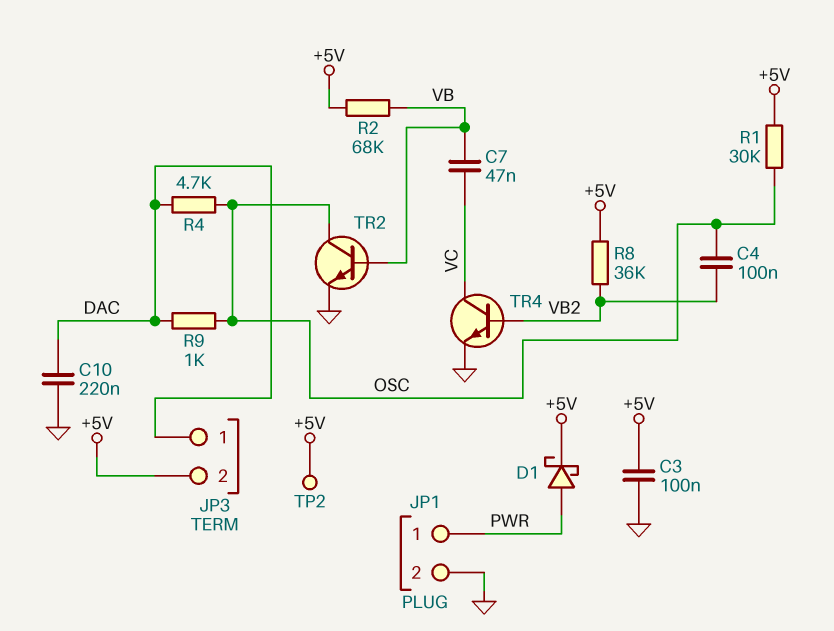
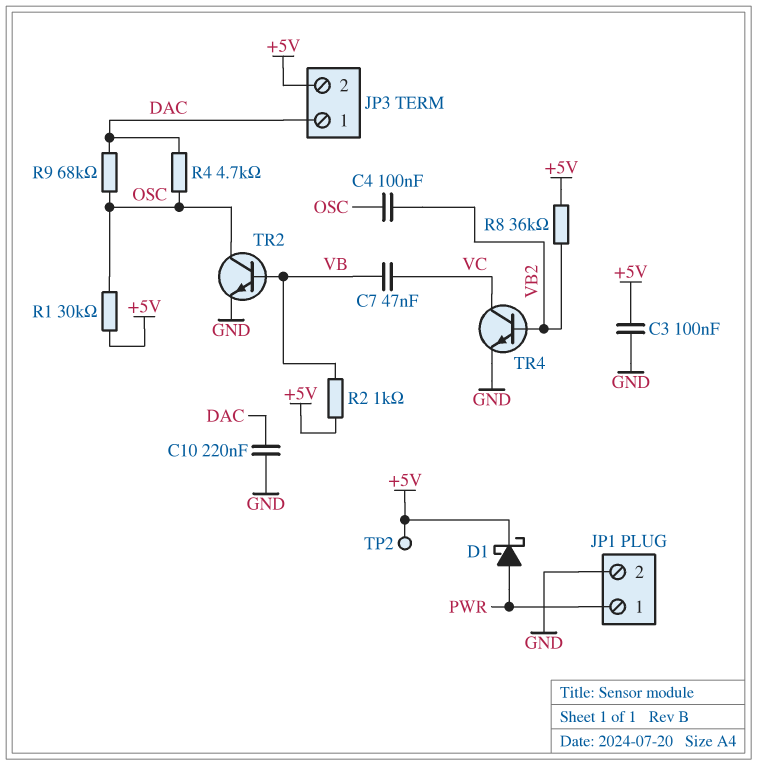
R2: 68k (+5V, VB) -> 1k (+5V, VB)
R9: 1k (DAC, OSC) -> 68k (DAC, OSC)

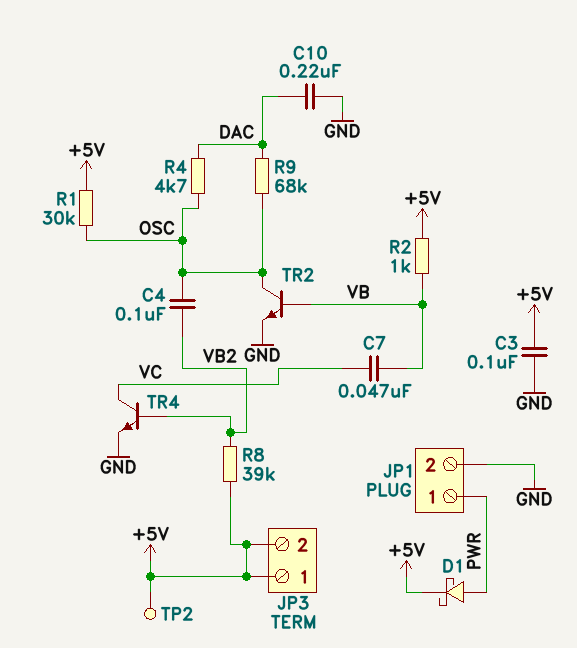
JP3 pin 1: DAC -> +5V
R8: 36k (+5V, VB2) -> 39k (+5V, VB2)

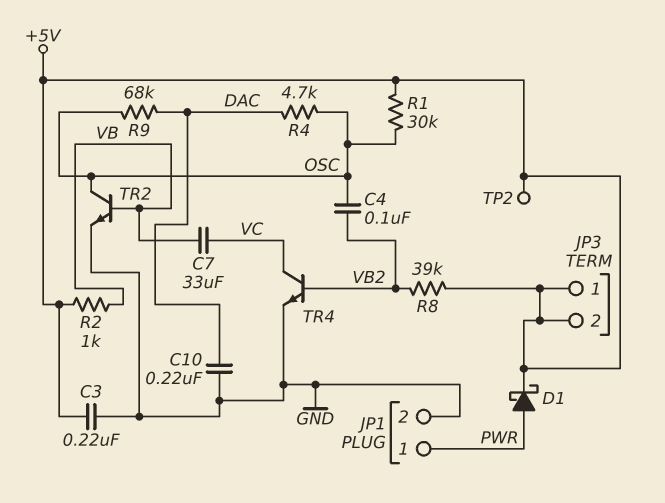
C3: 100nF (+5V, GND) -> 220nF (+5V, GND)
C7: 47nF (VB, VC) -> 33uF (VB, VC)

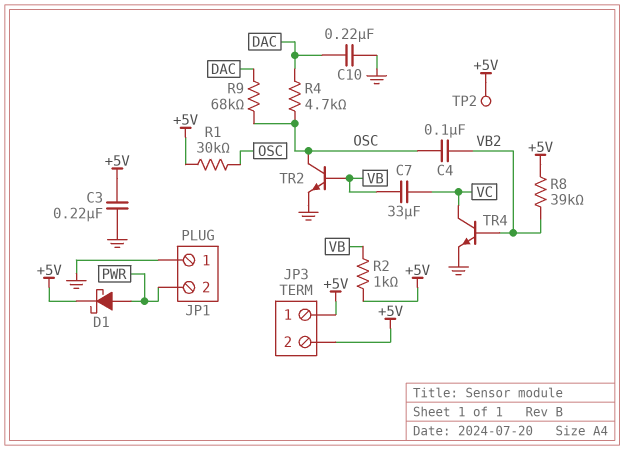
JP1 pin 1: PWR -> GND
JP1 pin 2: GND -> PWR

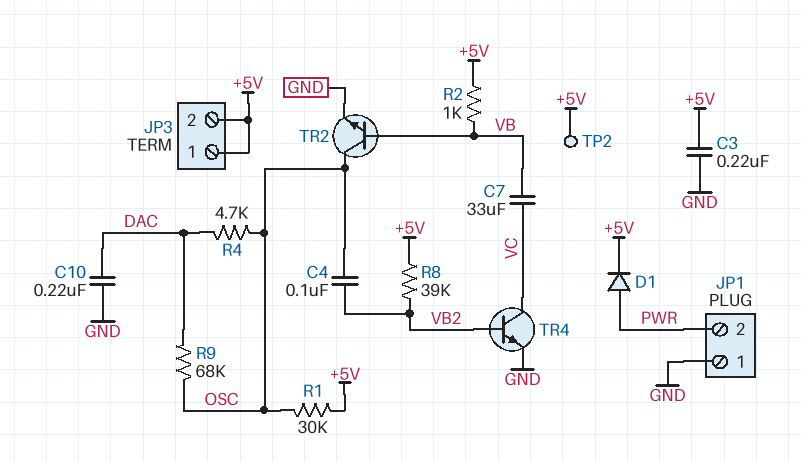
D1: schottky (A PWR, K +5V) -> diode (A PWR, K +5V)

